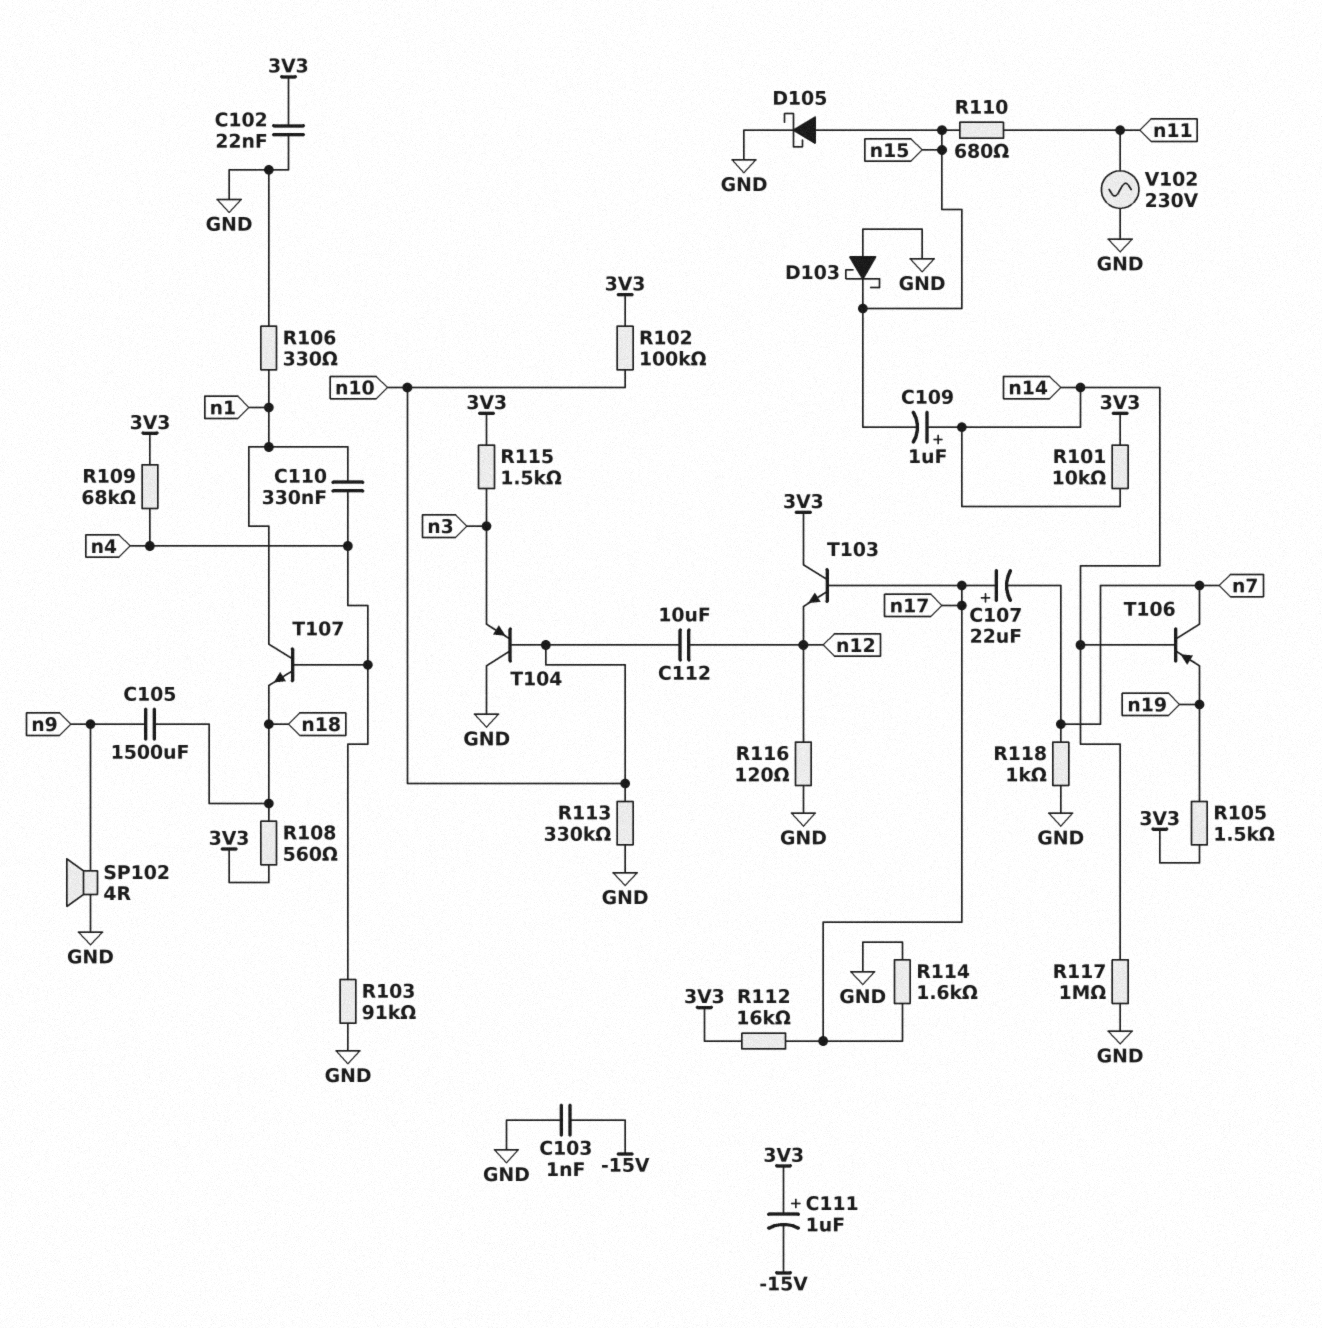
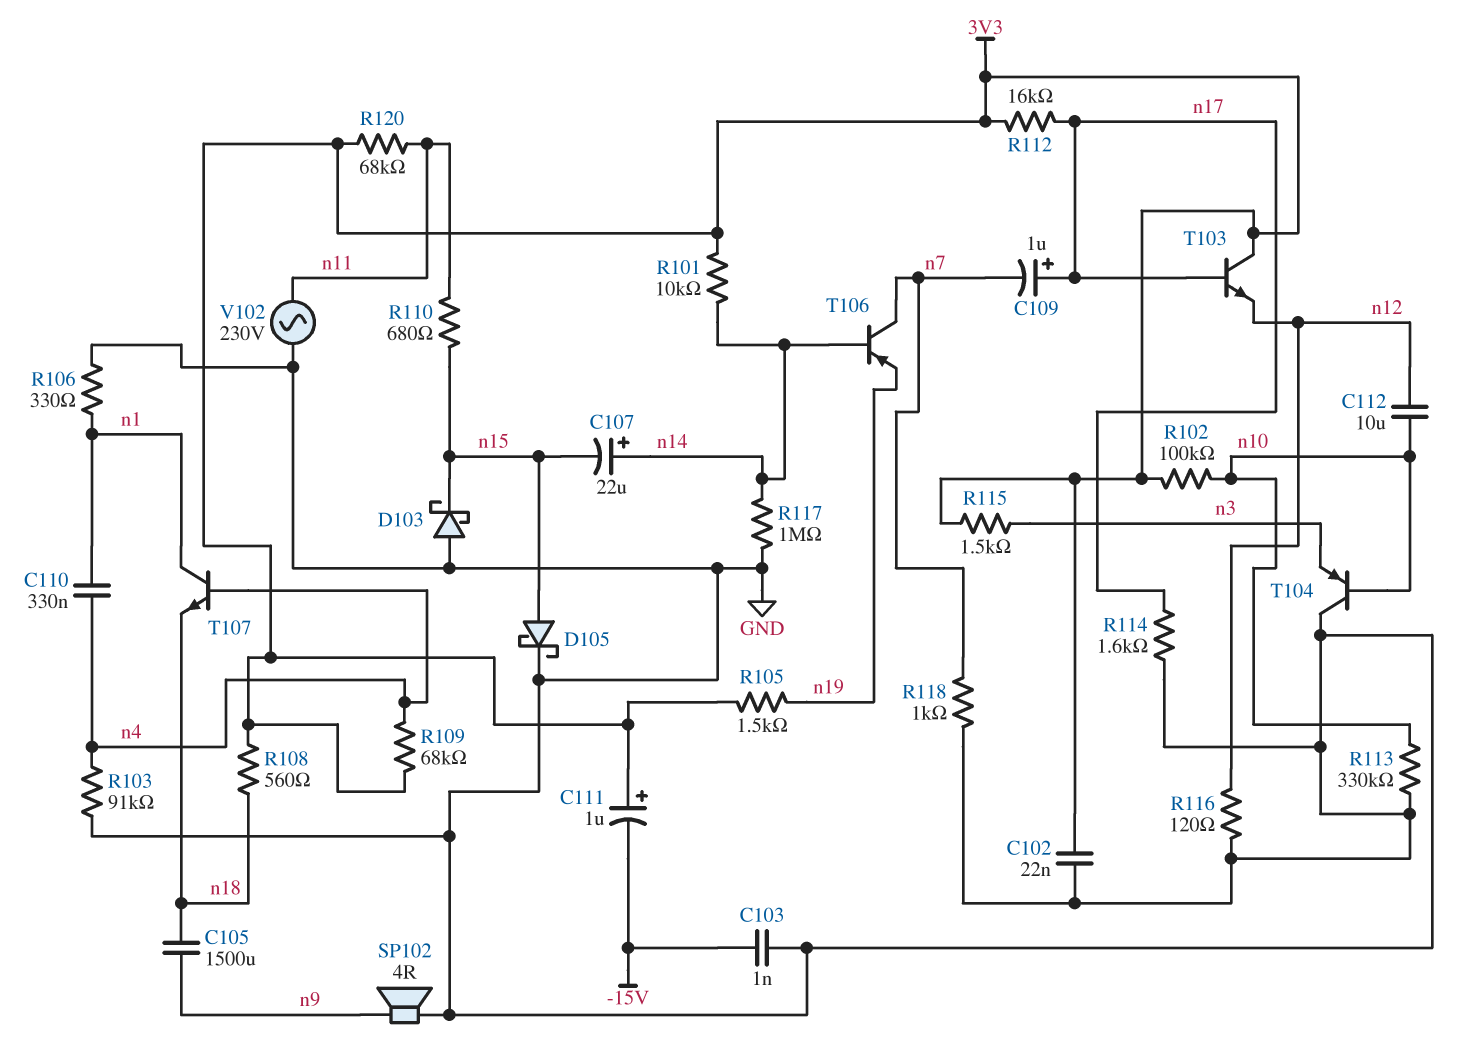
C107: 22uF (plus n17, minus n7) -> 22uF (plus n14, minus n15)
C109: 1uF (plus n14, minus n15) -> 1uF (plus n17, minus n7)
R120: none -> 68k (3V3, n11)

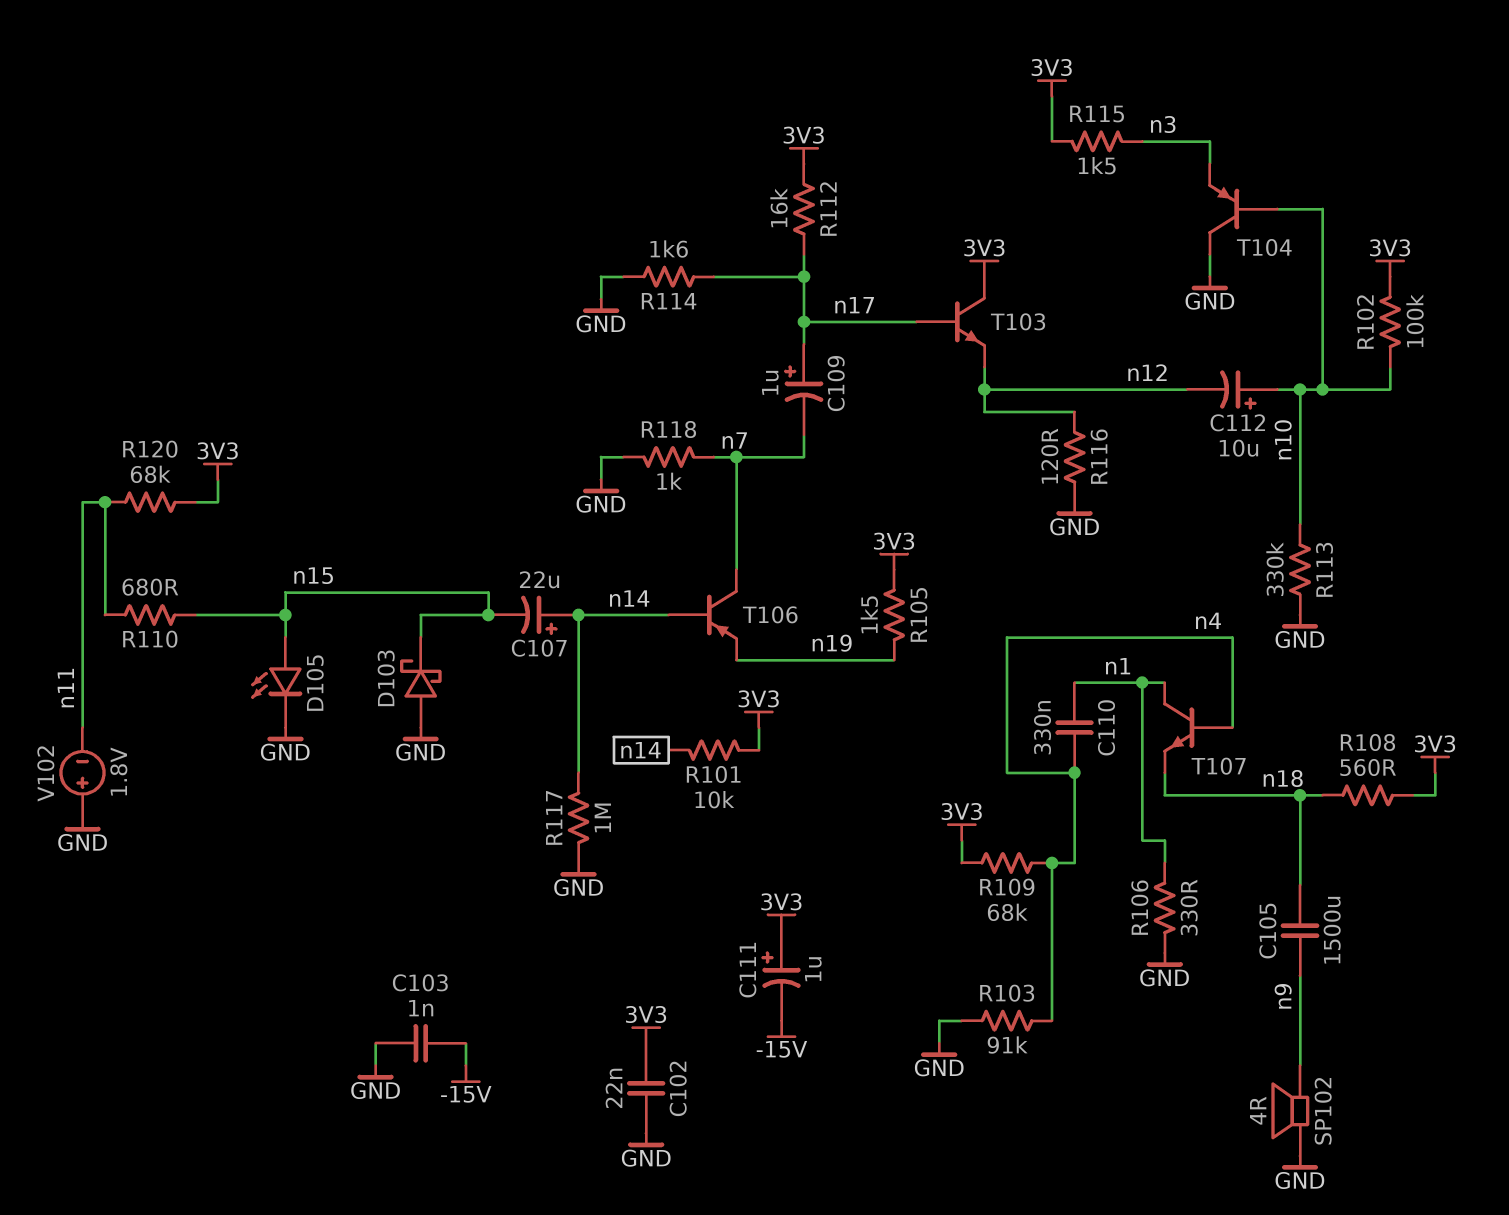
C112: 10uF (n10, n12) -> 10uF (plus n10, minus n12)
D105: schottky (A n15, K GND) -> LED (A n15, K GND)
V102: AC 230V (GND, n11) -> 1.8V (plus GND, minus n11)

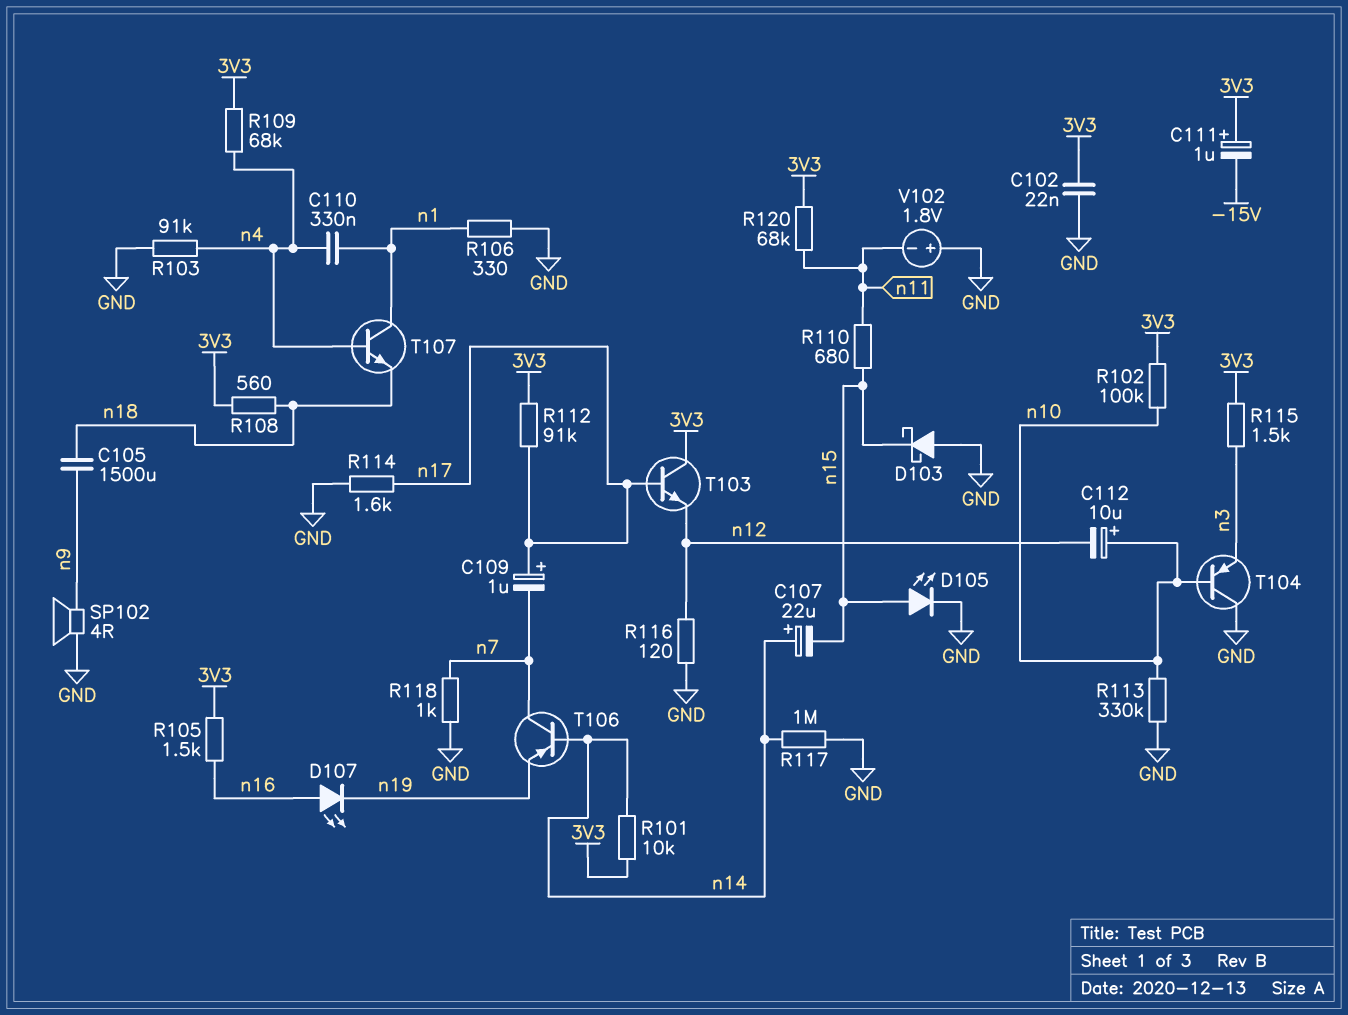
C103: 1nF (-15V, GND) -> none
D107: none -> LED (A n16, K n19)
R105: 1.5k (3V3, n19) -> 1.5k (3V3, n16)
R112: 16k (3V3, n17) -> 91k (3V3, n17)

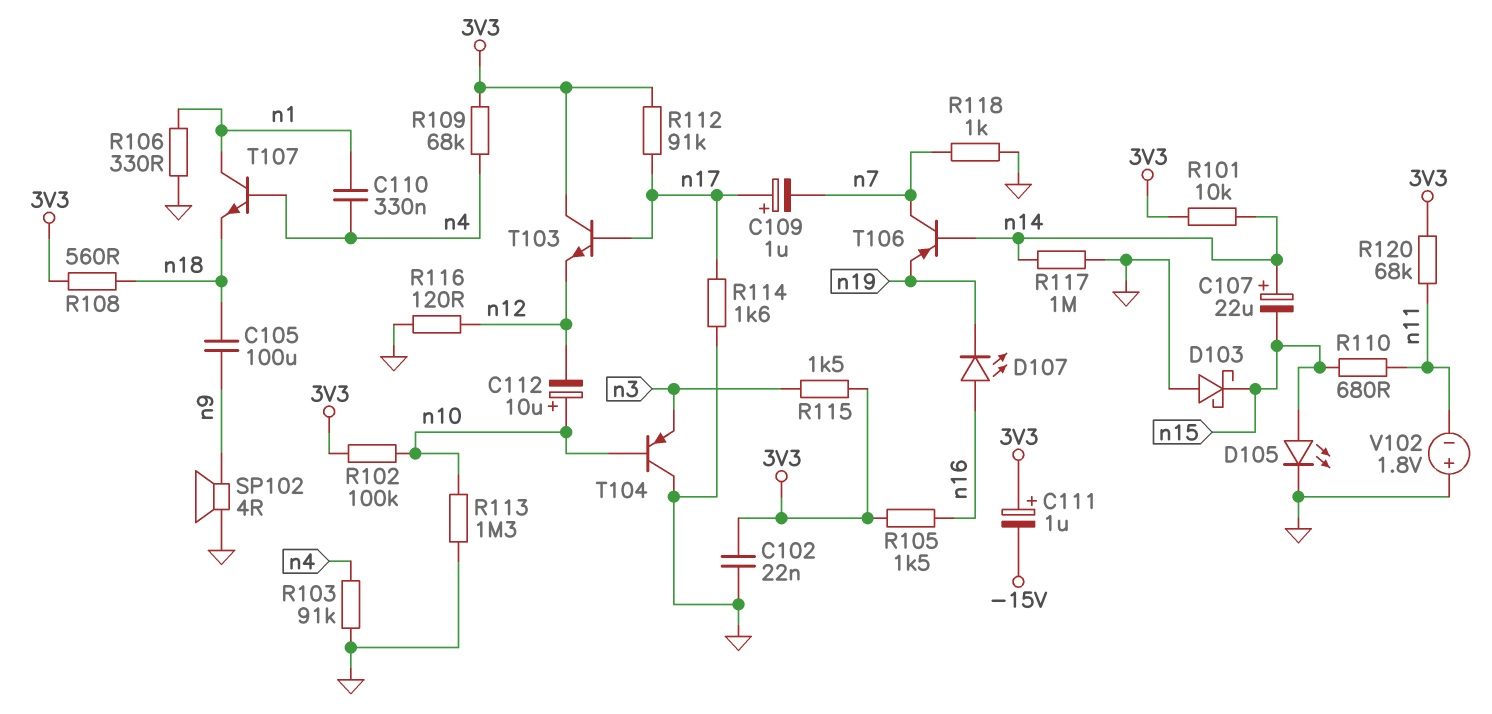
C105: 1500uF (n9, n18) -> 100uF (n9, n18)
R113: 330k (GND, n10) -> 1.3M (GND, n10)

